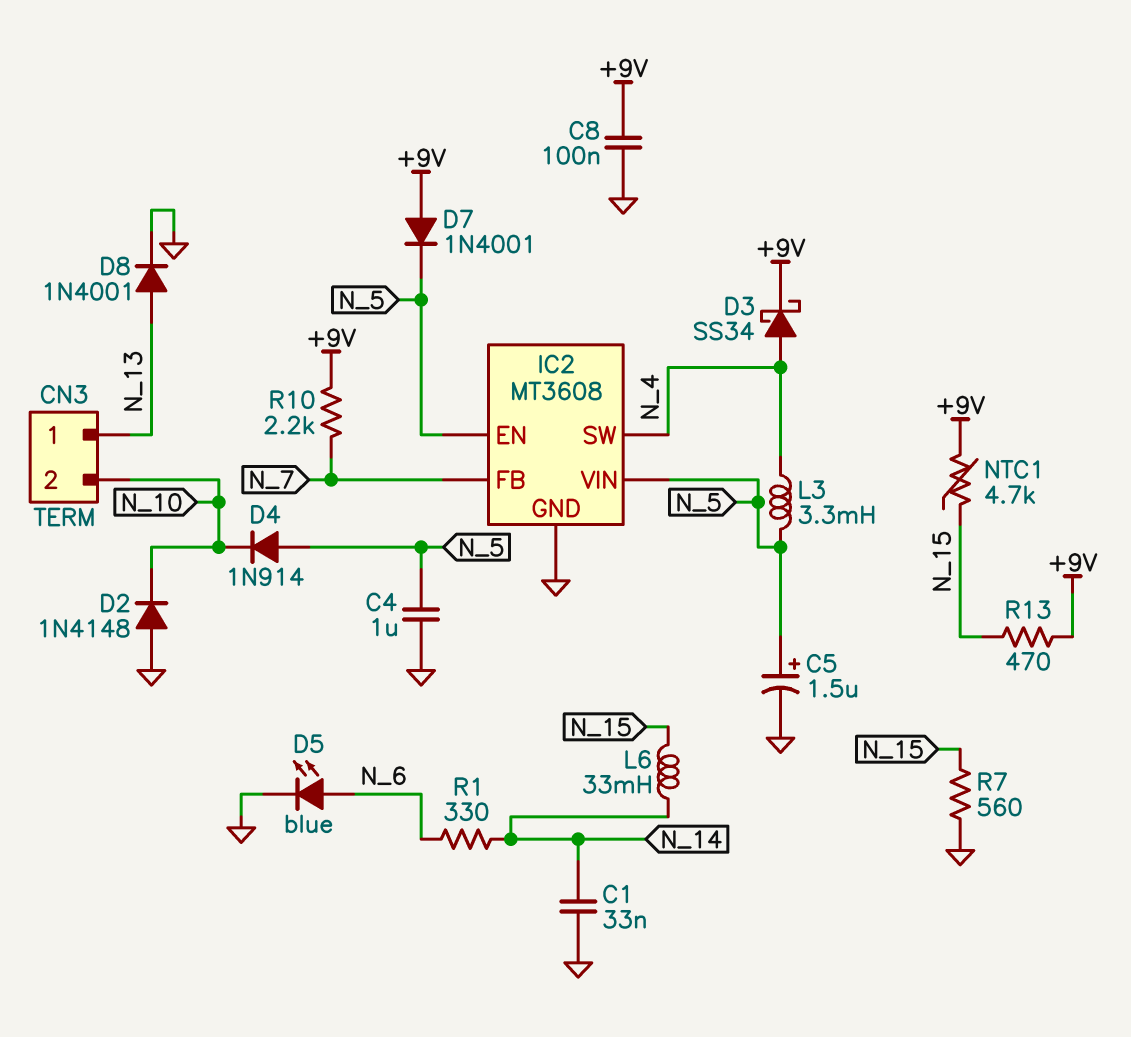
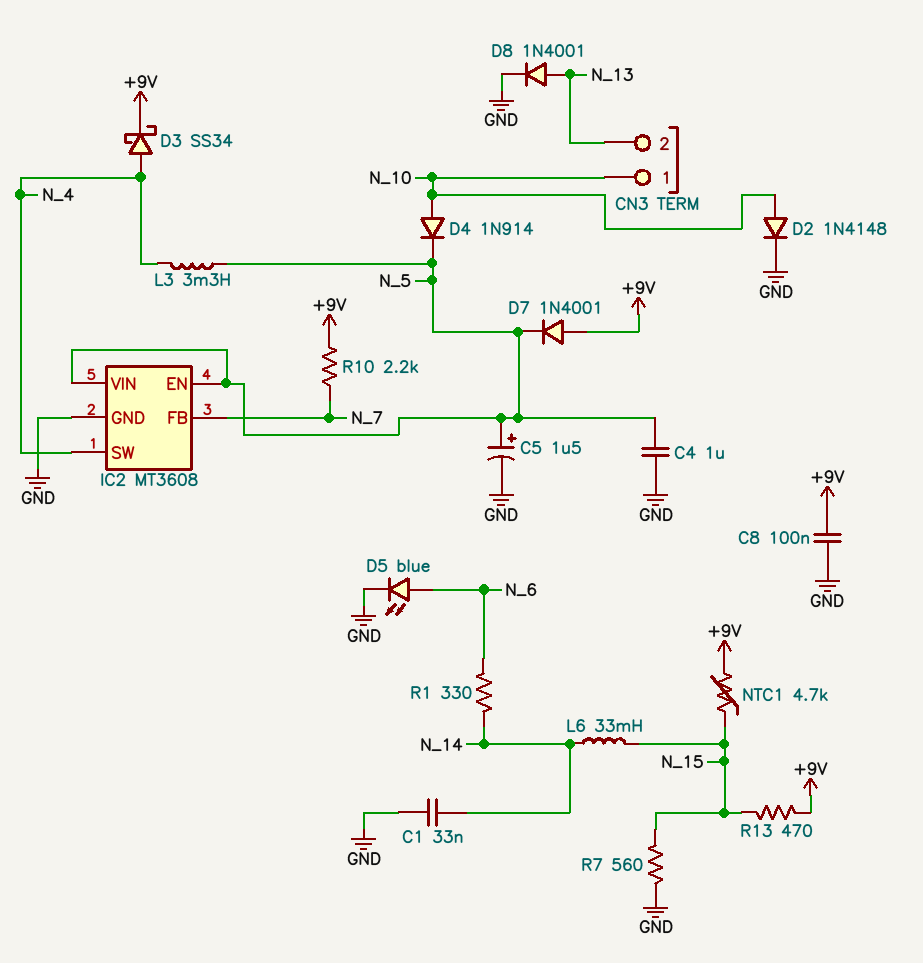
CN3 pin 1: N_13 -> N_10
CN3 pin 2: N_10 -> N_13
D2: diode 1N4148 (A GND, K N_10) -> diode 1N4148 (A N_10, K GND)
D4: diode 1N914 (A N_5, K N_10) -> diode 1N914 (A N_10, K N_5)

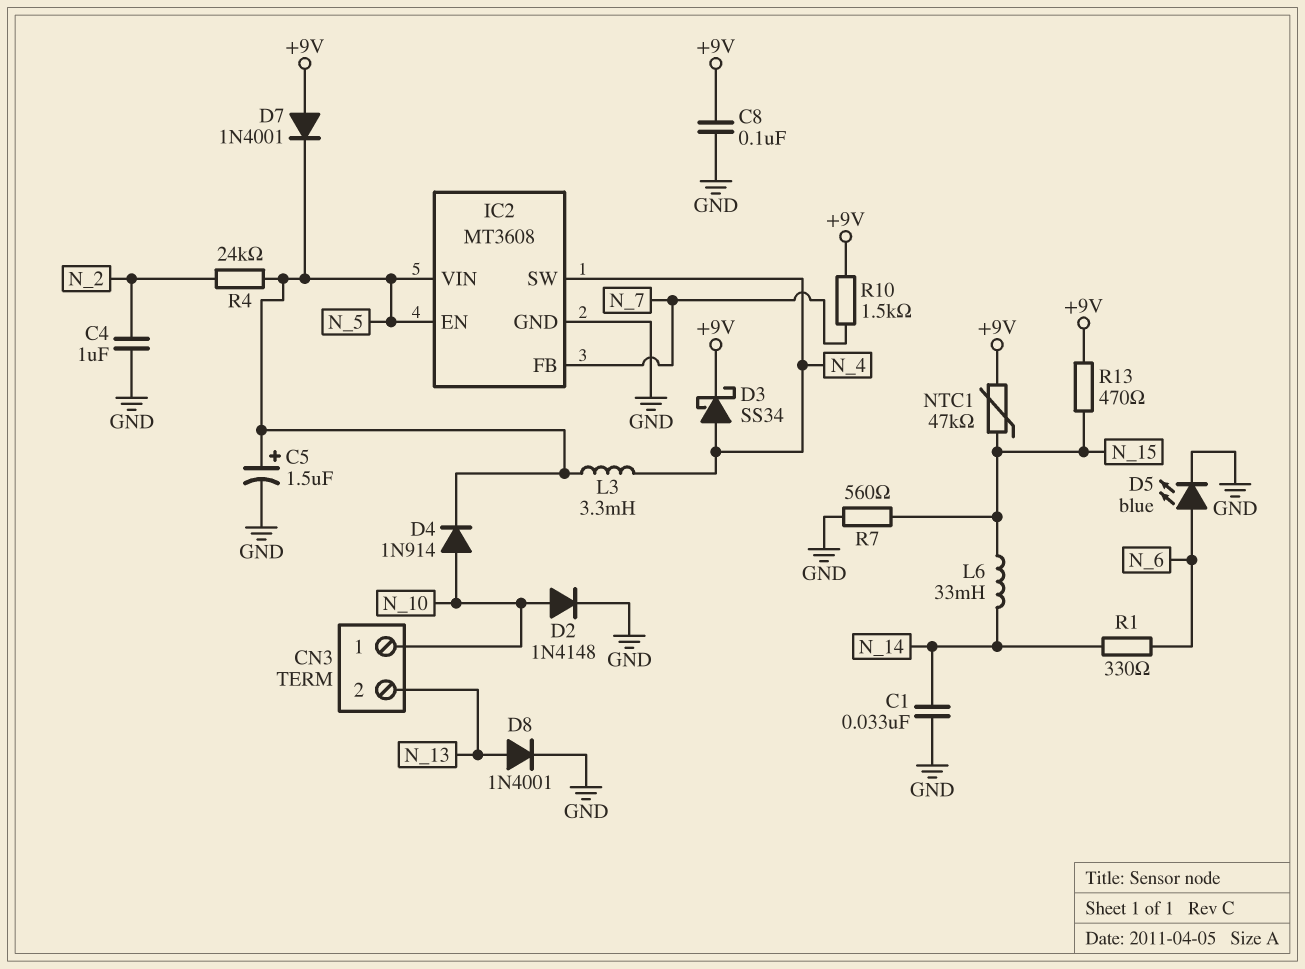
C4: 1uF (GND, N_5) -> 1uF (GND, N_2)
NTC1: 4.7k (+9V, N_15) -> 47k (+9V, N_15)
R4: none -> 24k (N_2, N_5)
R10: 2.2k (+9V, N_7) -> 1.5k (+9V, N_7)

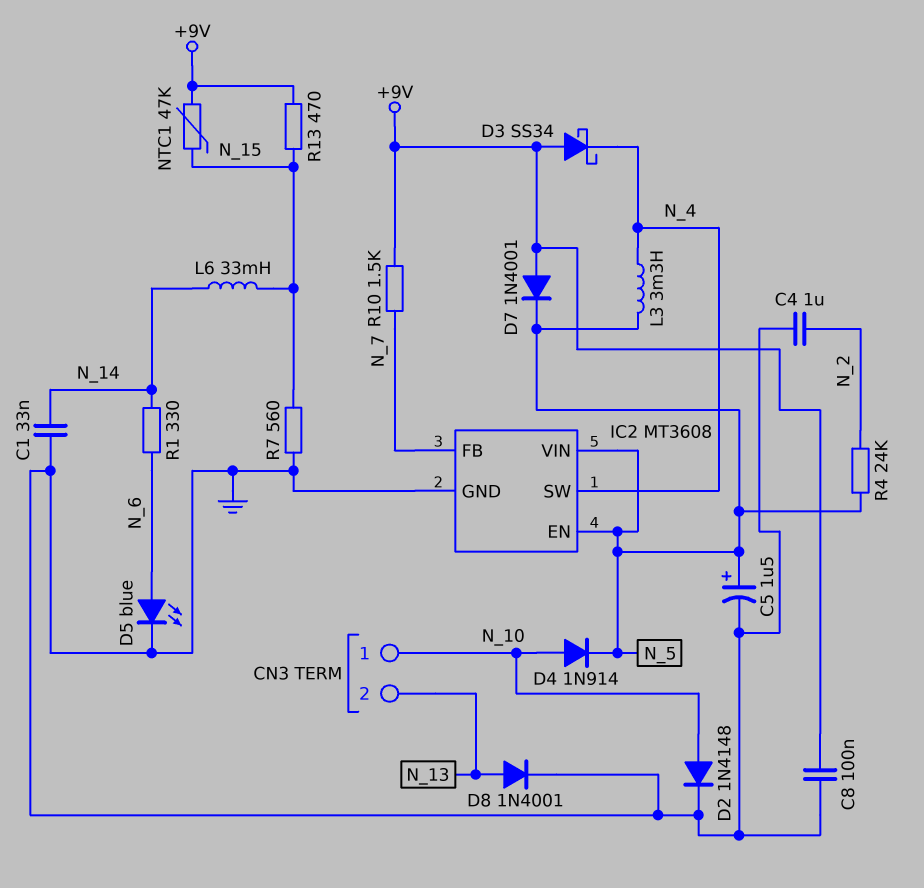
D3: schottky SS34 (A N_4, K +9V) -> schottky SS34 (A +9V, K N_4)

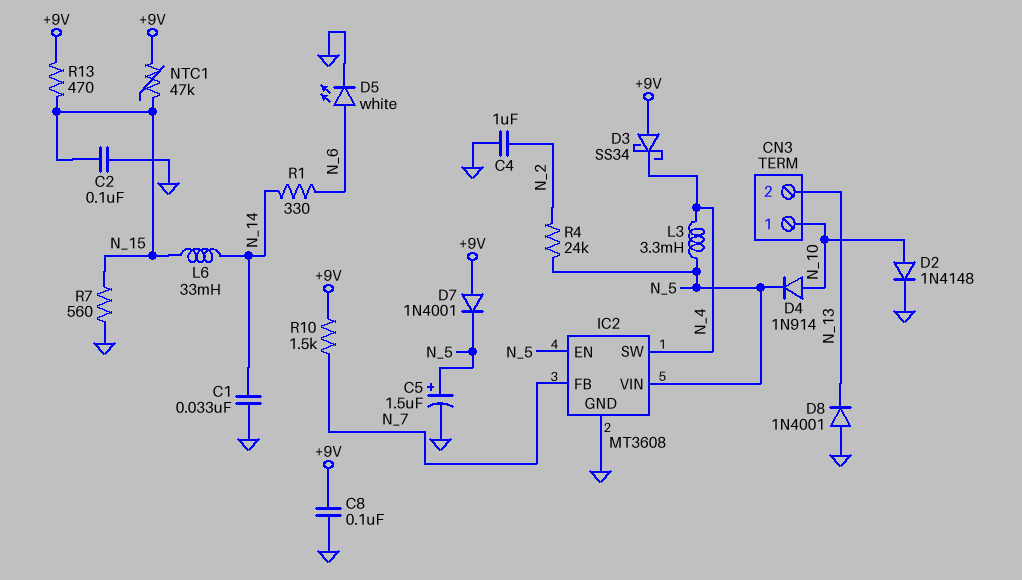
C2: none -> 100nF (GND, N_15)
D5: LED blue (A N_6, K GND) -> LED white (A N_6, K GND)
D8: diode 1N4001 (A N_13, K GND) -> diode 1N4001 (A GND, K N_13)

